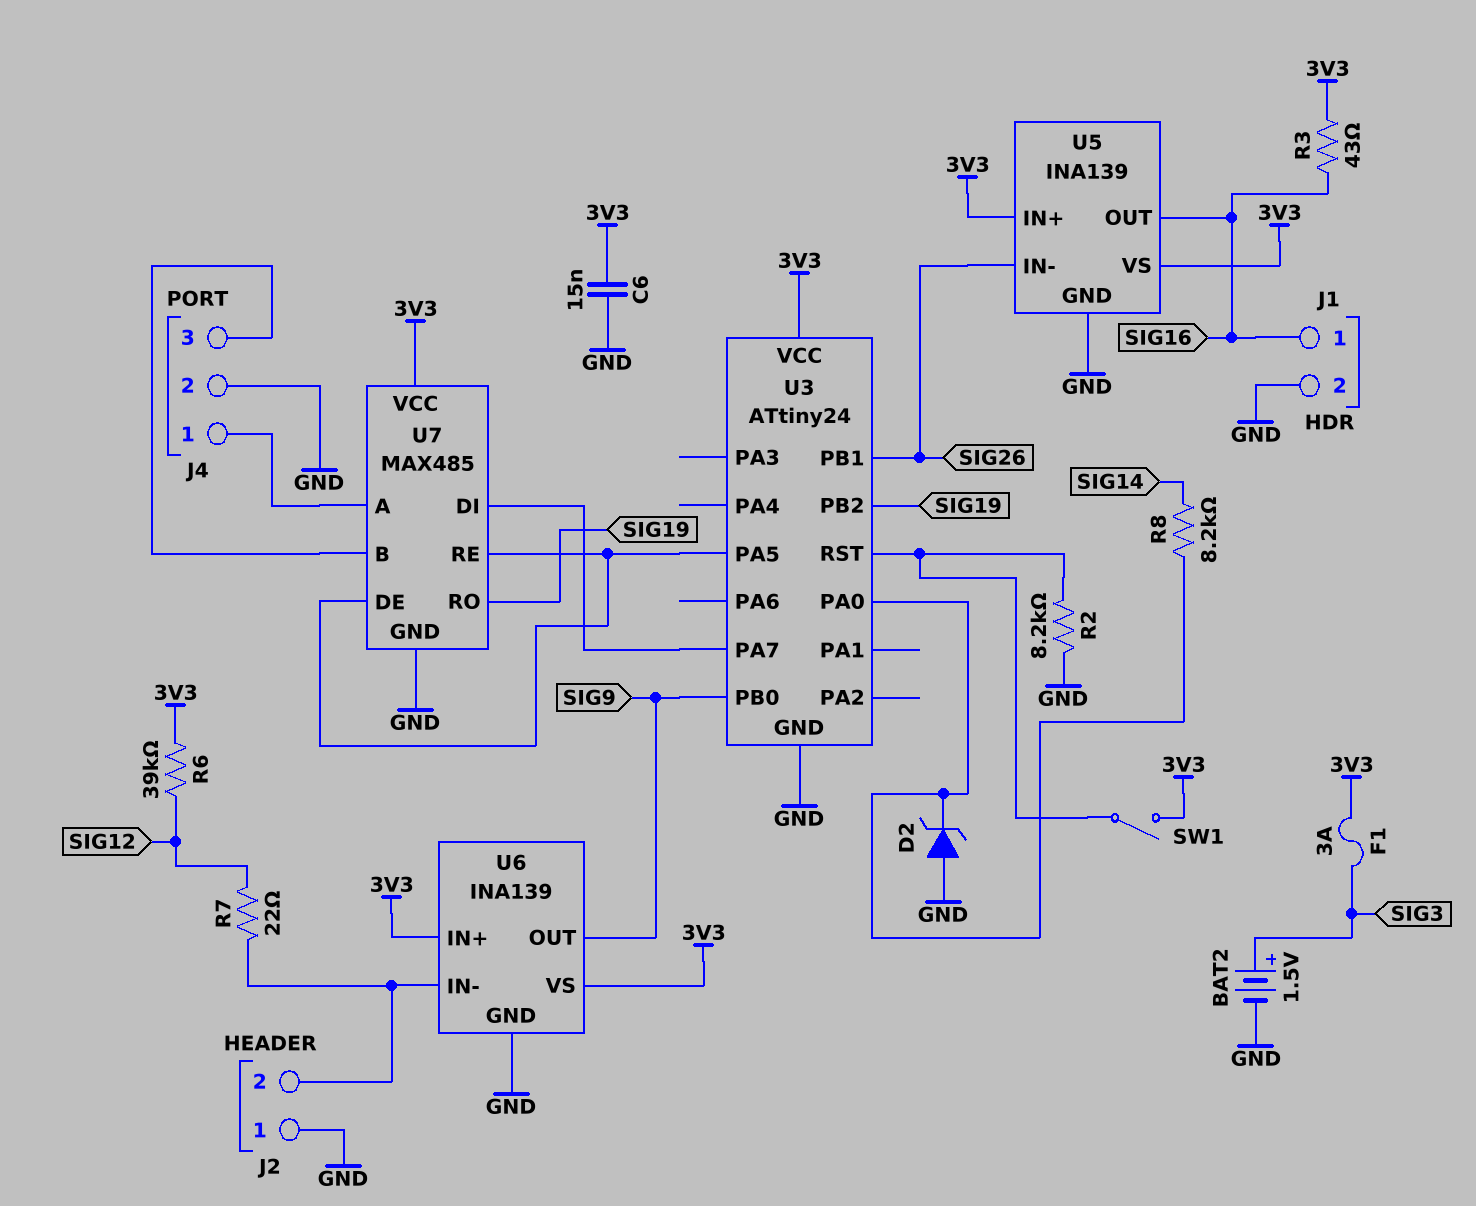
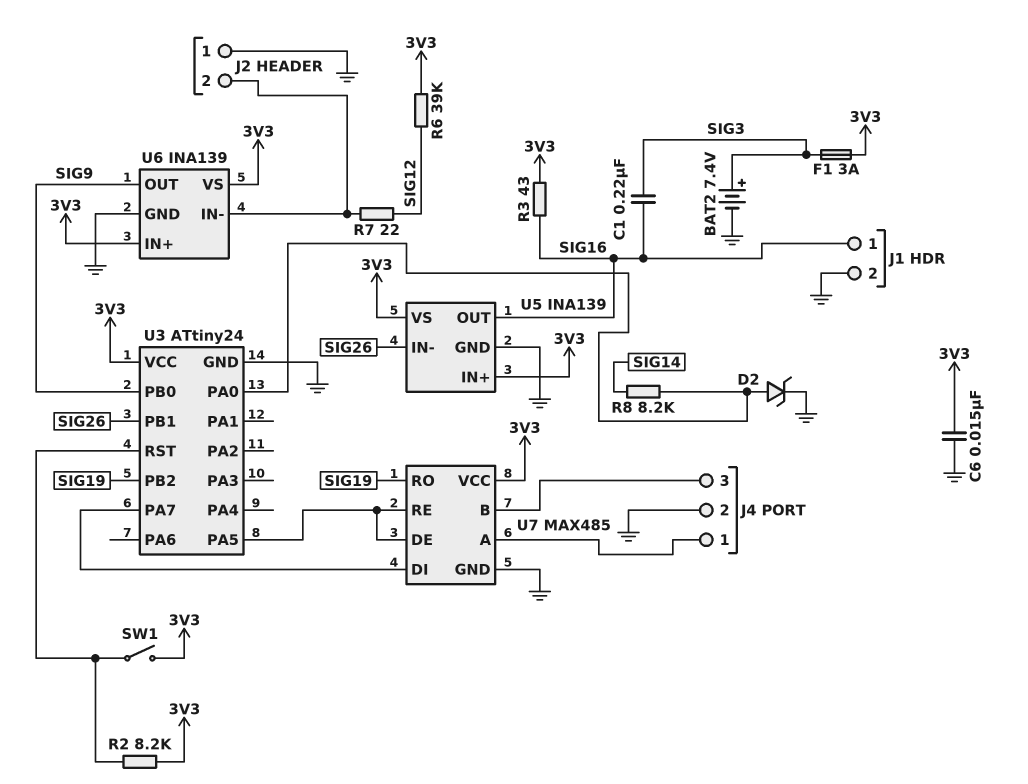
BAT2: 1.5V (plus SIG3, minus GND) -> 7.4V (plus SIG3, minus GND)
C1: none -> 220nF (SIG3, SIG16)
D2: zener (A GND, K U3/PA0) -> zener (A U3/PA0, K GND)
R2: 8.2k (GND, U3/RST) -> 8.2k (3V3, U3/RST)

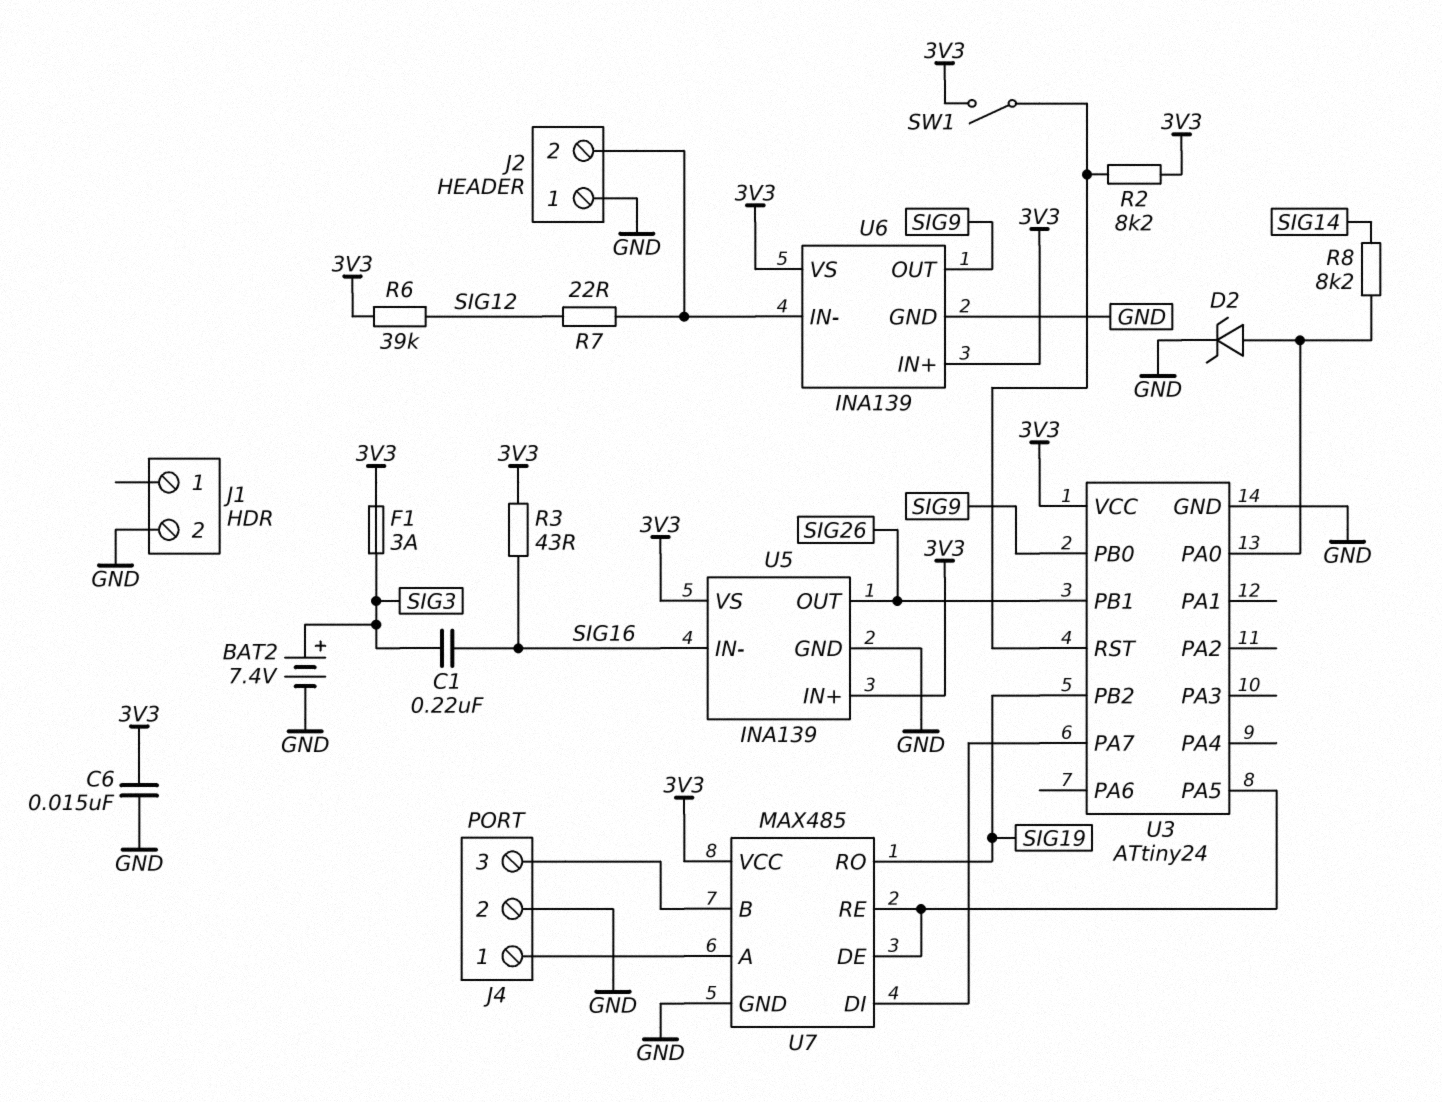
J1 pin 1: SIG16 -> none
U5 pin IN-: SIG26 -> SIG16
U5 pin OUT: SIG16 -> SIG26

